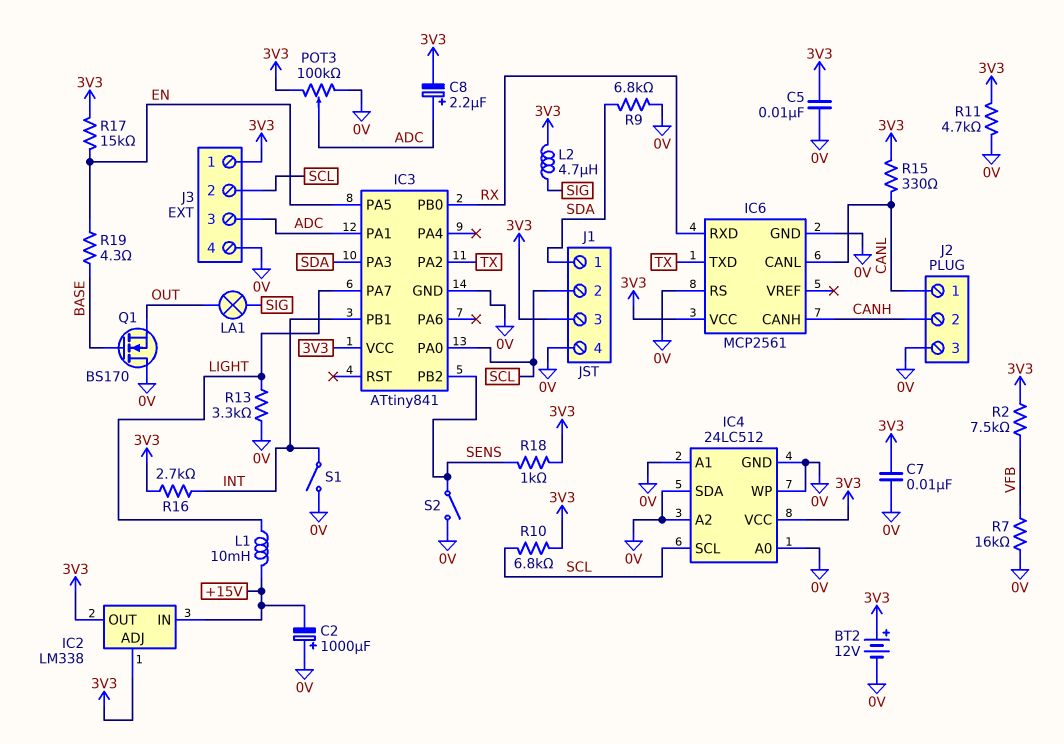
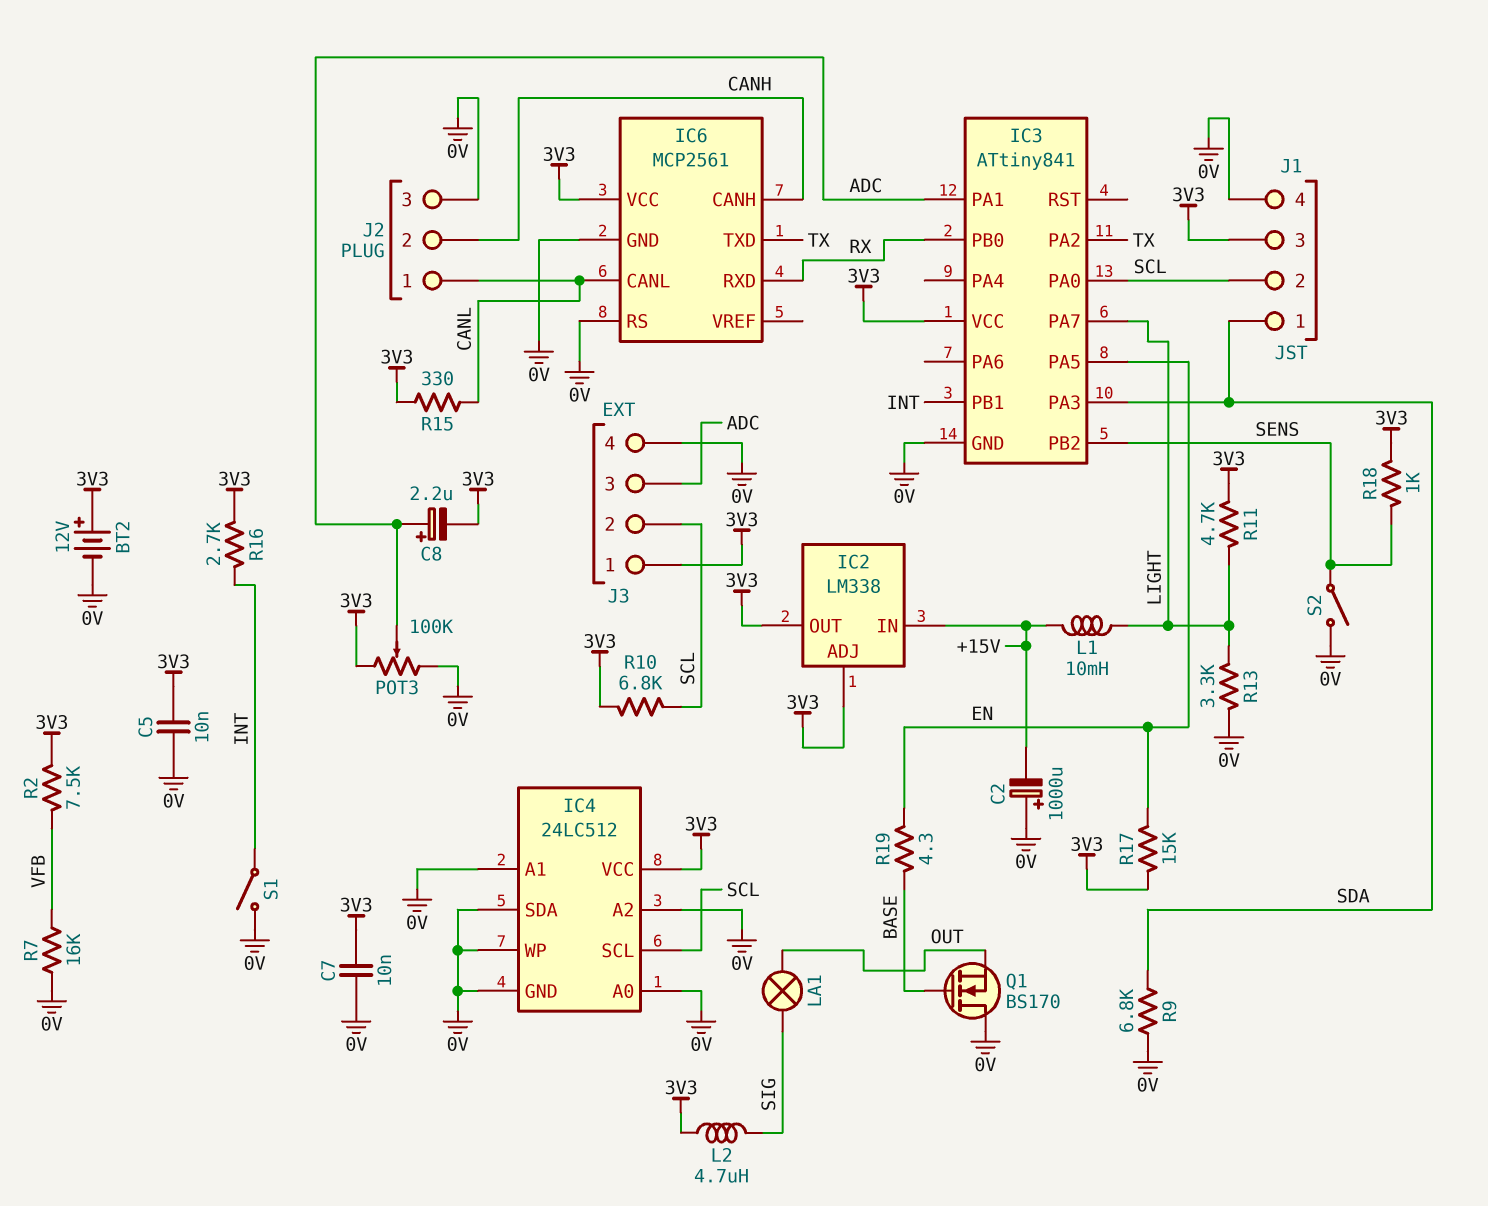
R11: 4.7k (0V, 3V3) -> 4.7k (3V3, LIGHT)

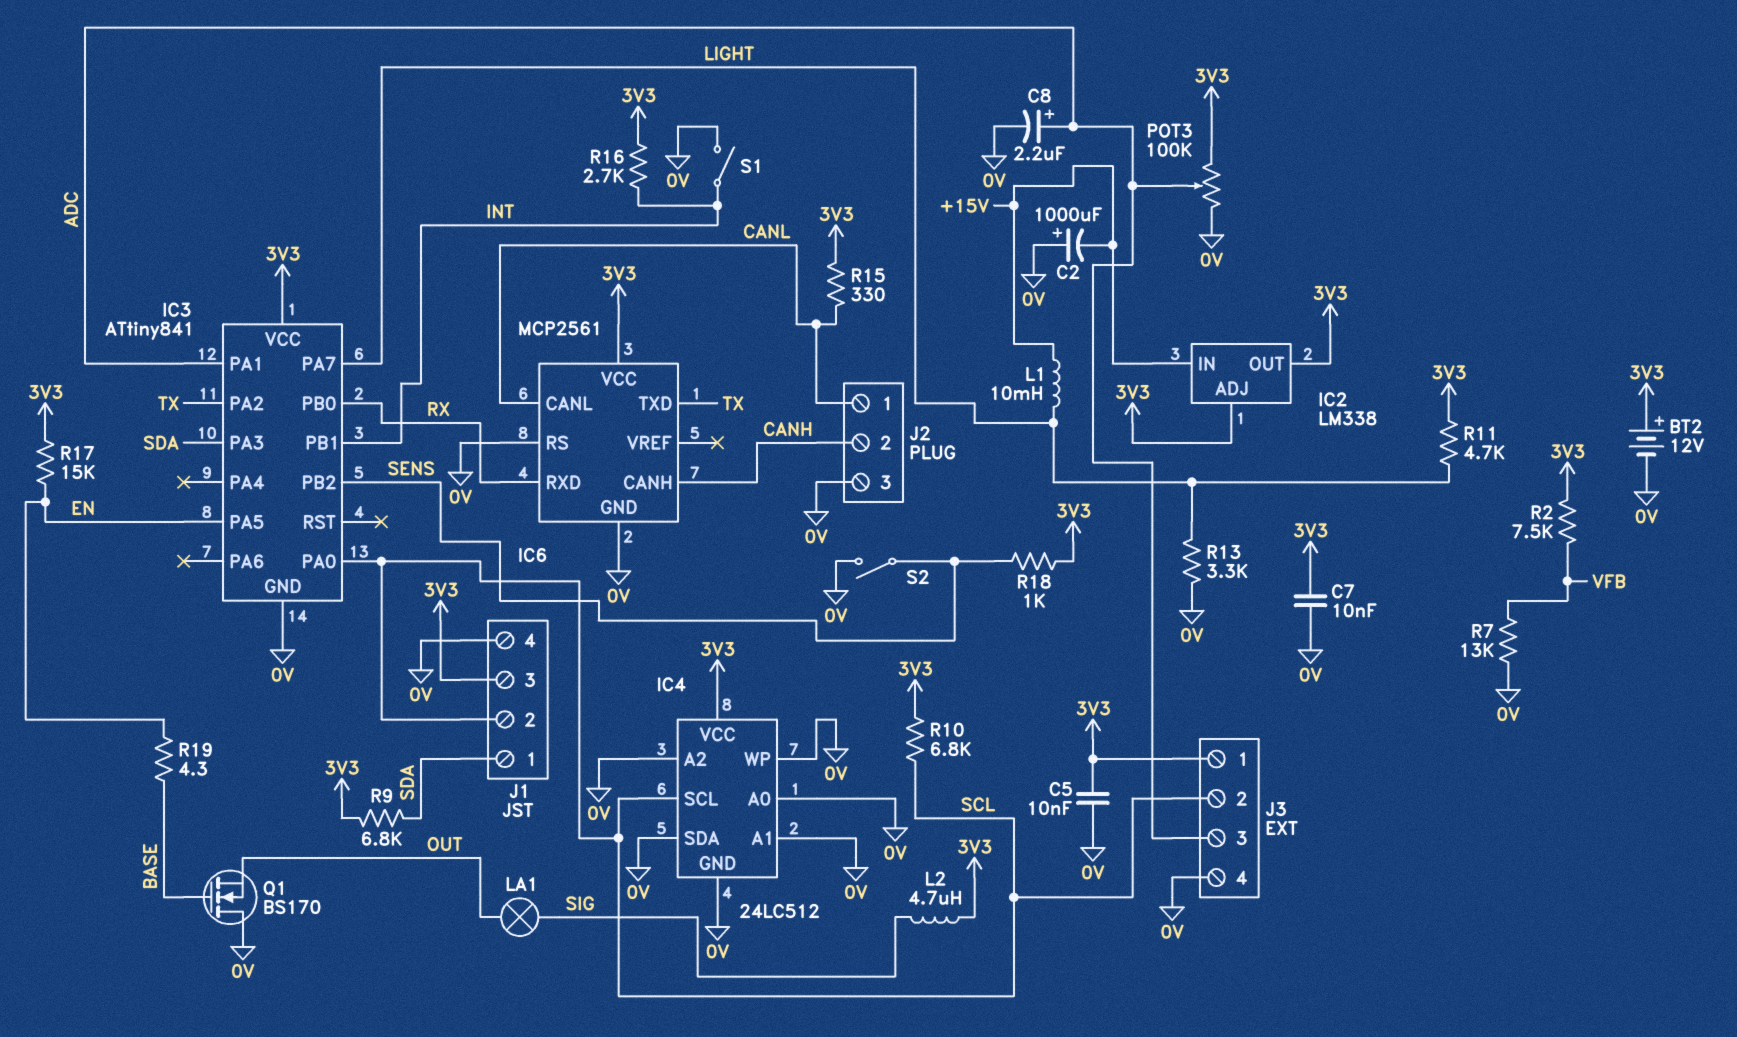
C8: 2.2uF (plus ADC, minus 3V3) -> 2.2uF (plus ADC, minus 0V)
R7: 16k (0V, VFB) -> 13k (0V, VFB)
R9: 6.8k (0V, SDA) -> 6.8k (3V3, SDA)

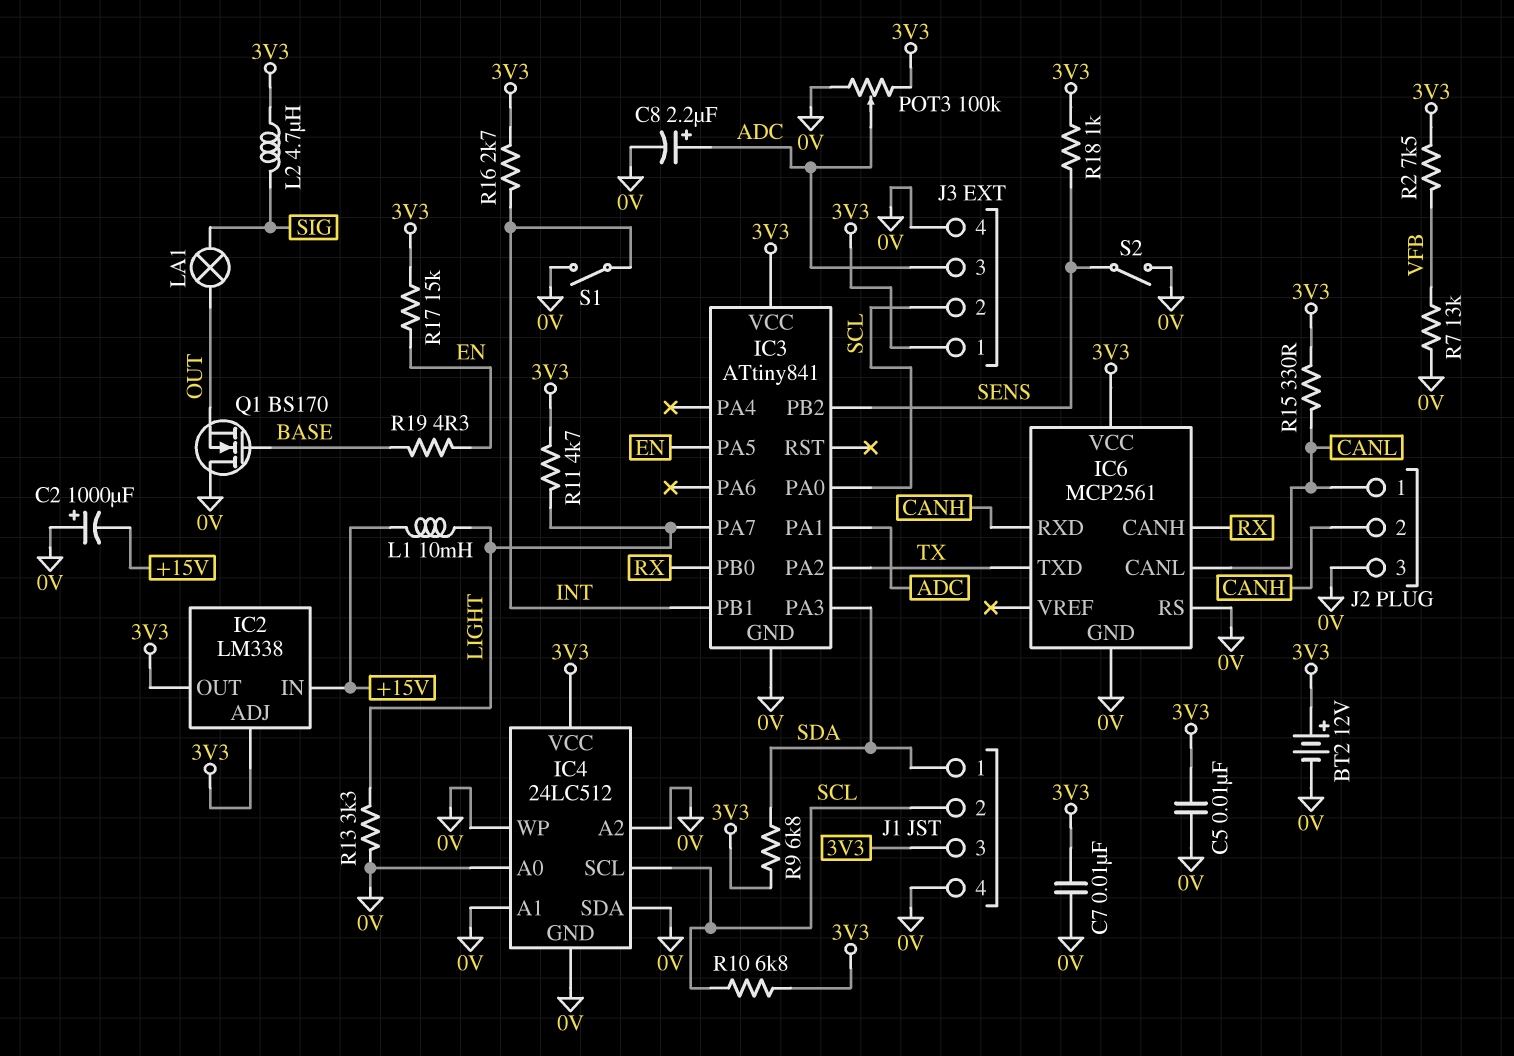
IC6 pin CANH: CANH -> RX
IC6 pin RXD: RX -> CANH

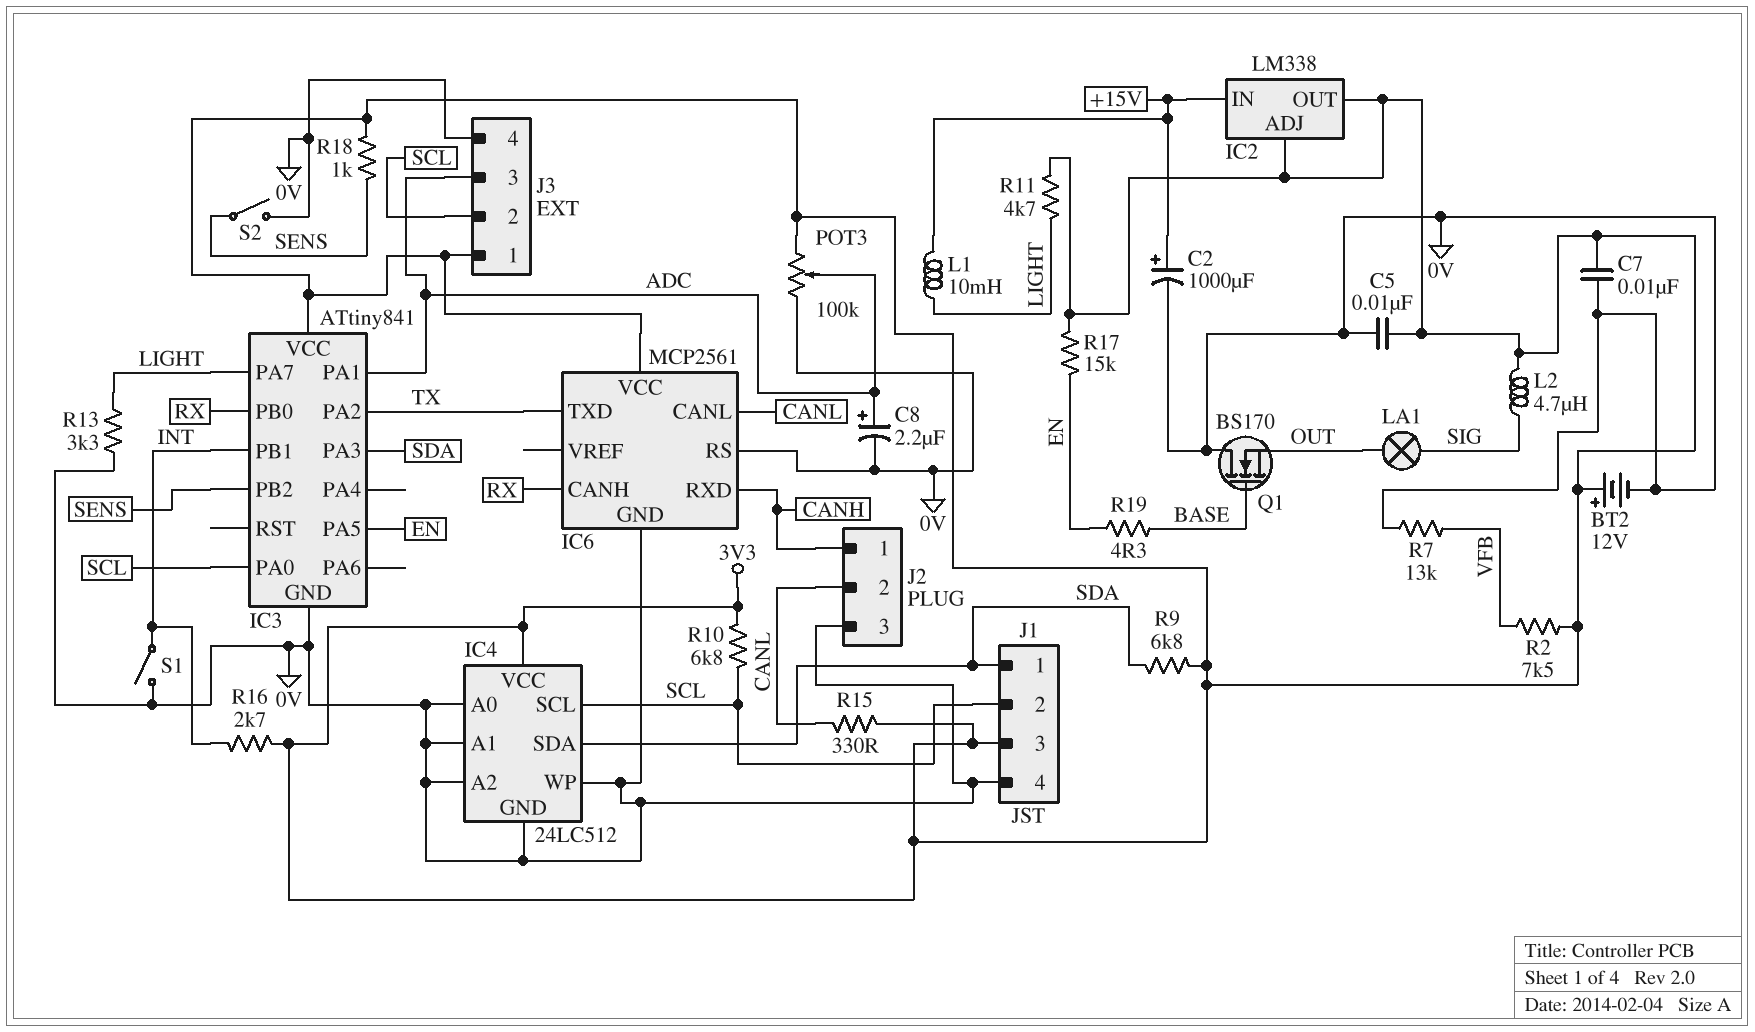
C2: 1000uF (plus 0V, minus +15V) -> 1000uF (plus +15V, minus 0V)
IC4 pin SDA: 0V -> SDA
J2 pin 1: CANL -> CANH
J2 pin 2: CANH -> CANL

